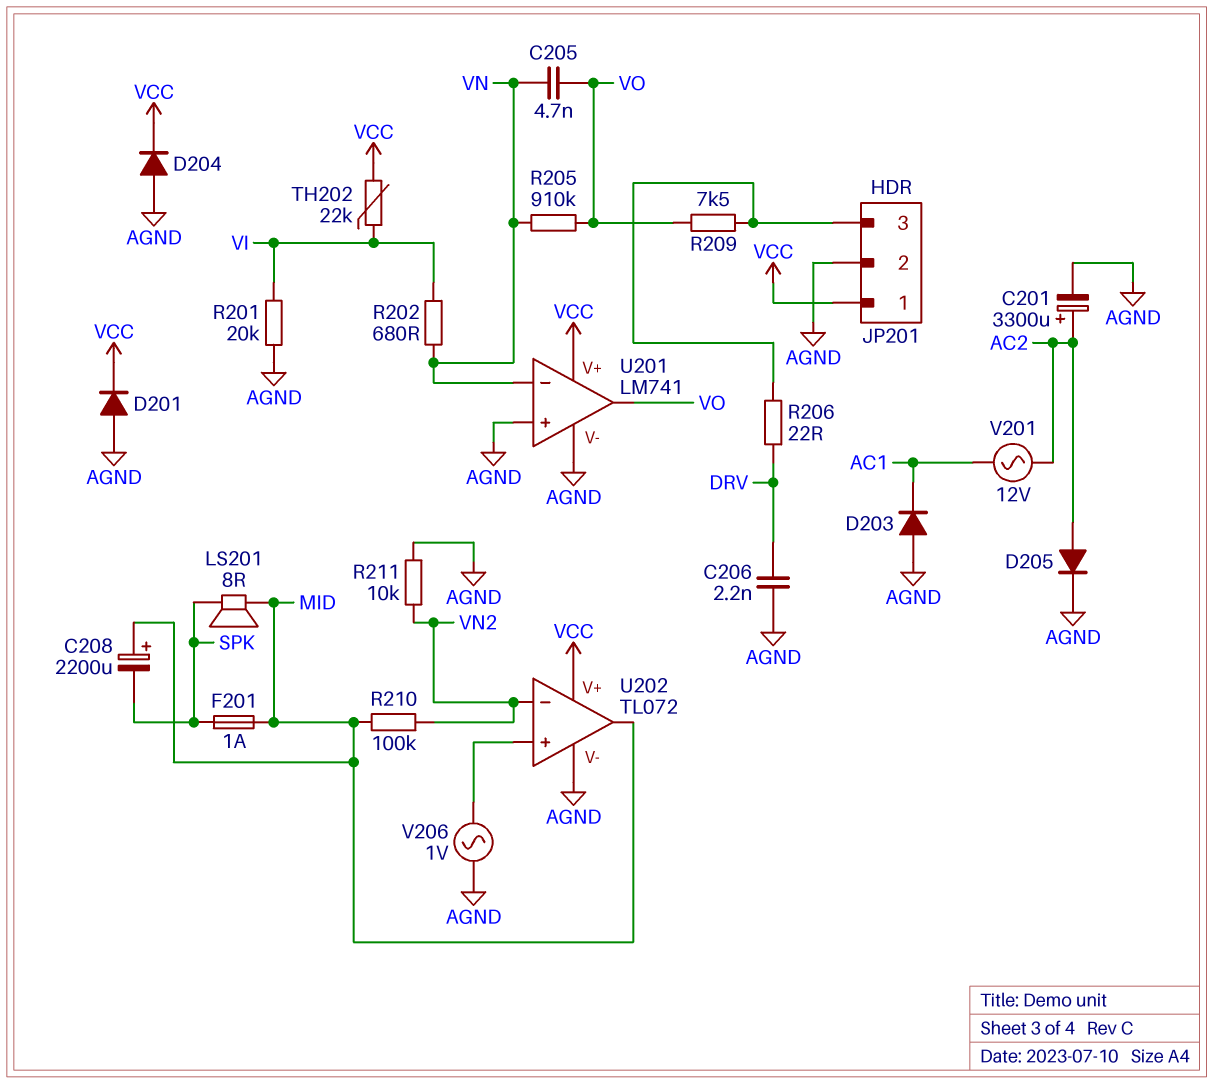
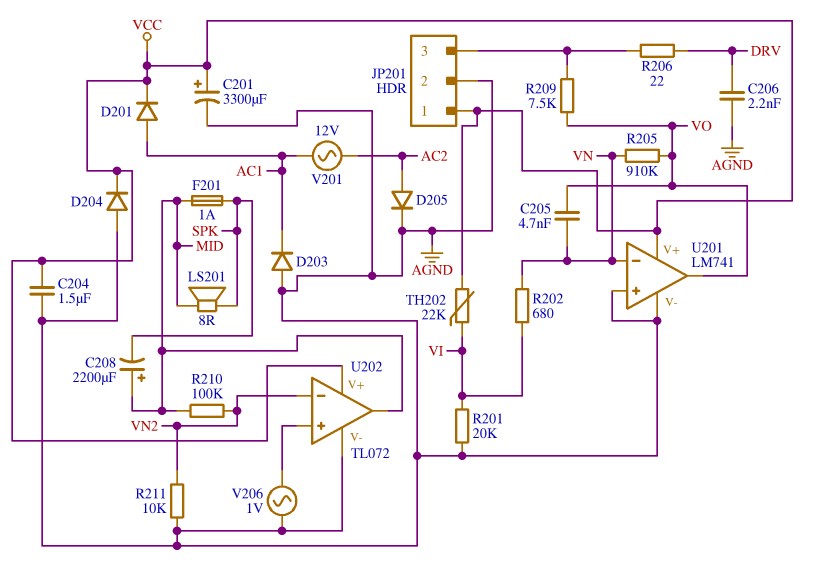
C201: 3300uF (plus AC2, minus AGND) -> 3300uF (plus VCC, minus AGND)
C204: none -> 1.5uF (AGND, VCC)
D201: diode (A AGND, K VCC) -> diode (A AC1, K VCC)

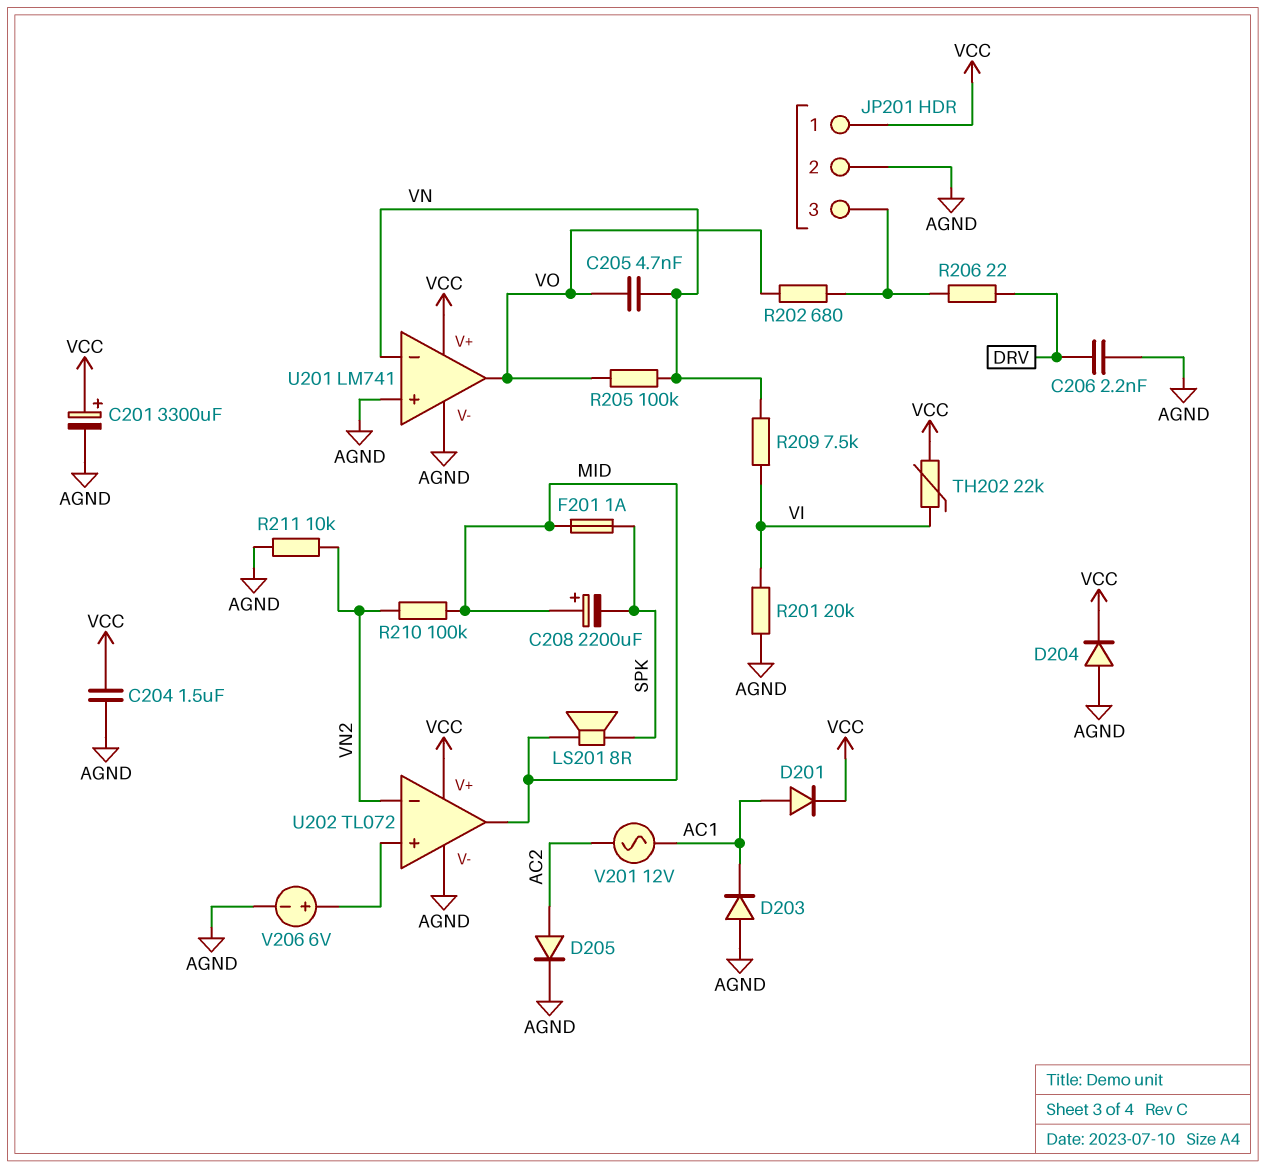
R202: 680 (VI, VN) -> 680 (JP201/3, VO)
R205: 910k (VN, VO) -> 100k (VN, VO)
R209: 7.5k (JP201/3, VO) -> 7.5k (VI, VN)
V206: AC 1V (AGND, U202/in+) -> 6V (plus U202/in+, minus AGND)

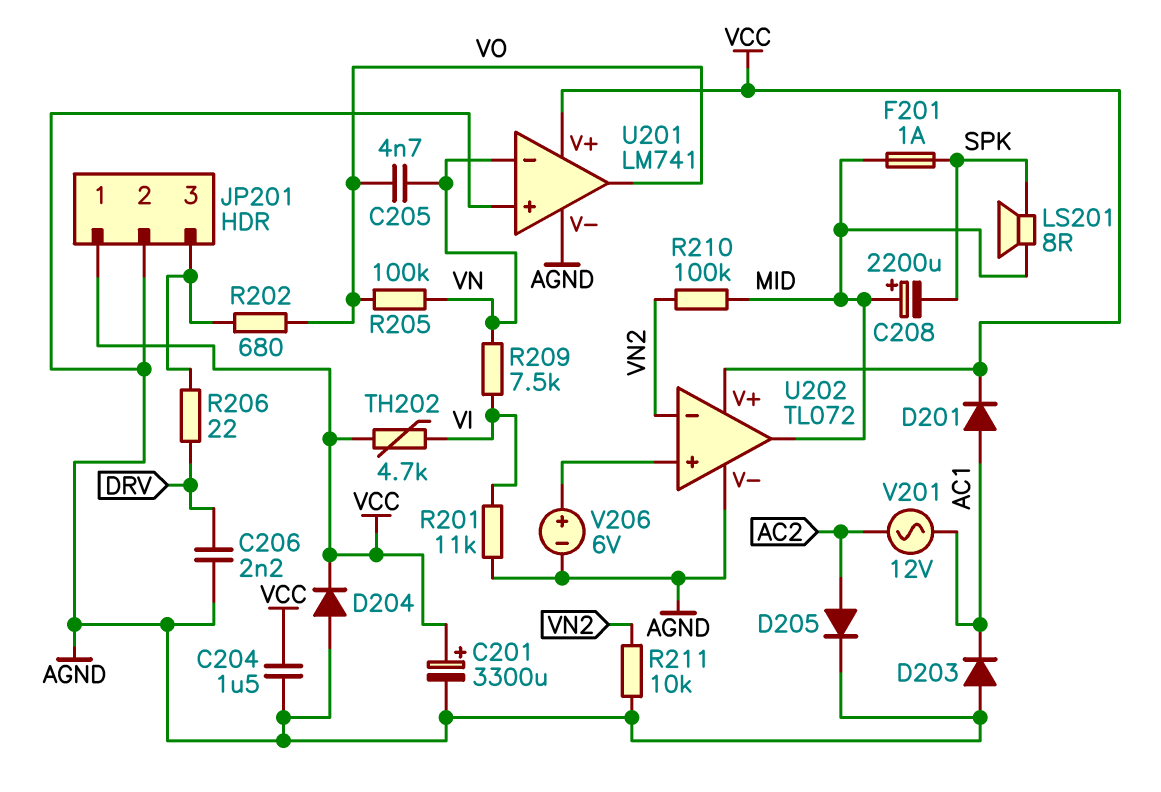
R201: 20k (AGND, VI) -> 11k (AGND, VI)
TH202: 22k (VCC, VI) -> 4.7k (VCC, VI)

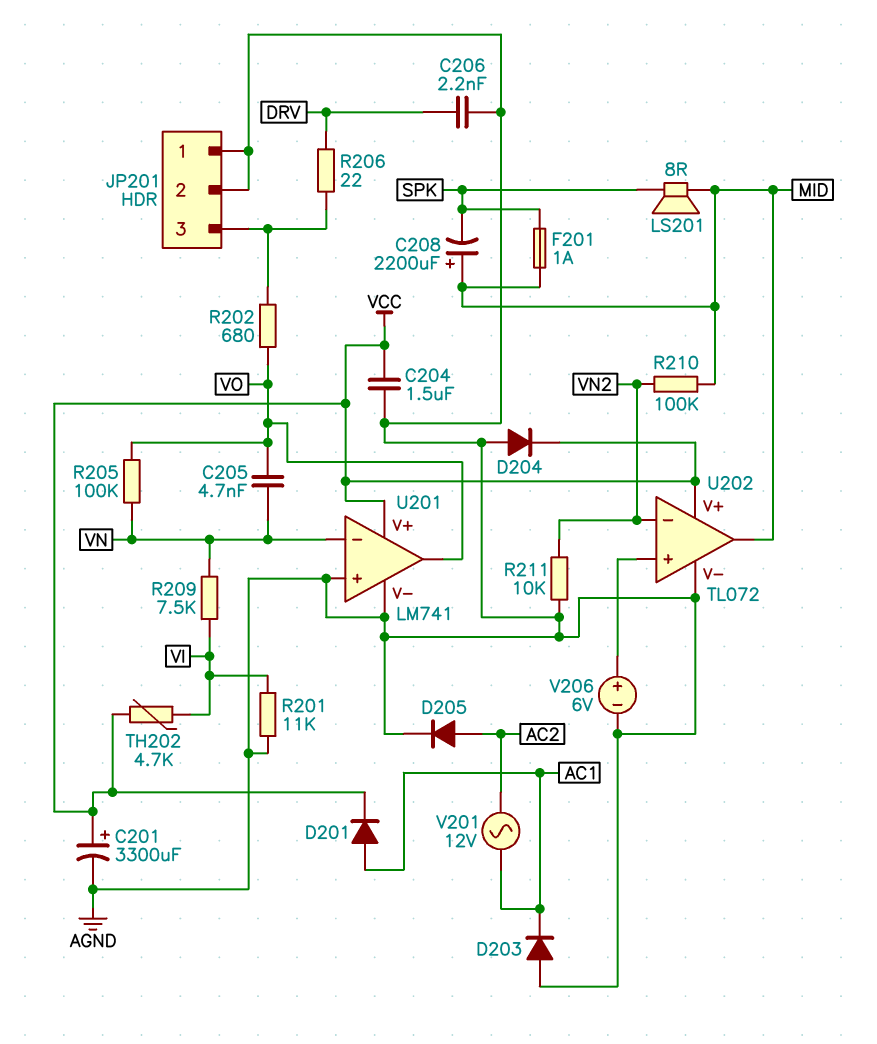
JP201 pin 1: VCC -> AGND

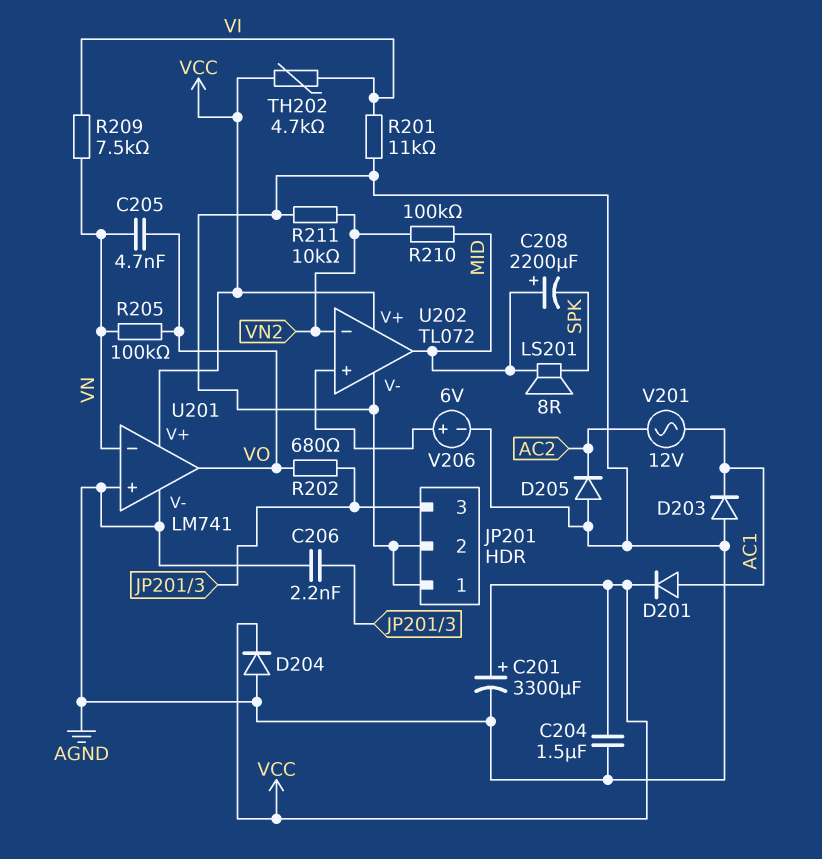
C206: 2.2nF (AGND, DRV) -> 2.2nF (AGND, JP201/3)
D205: diode (A AC2, K AGND) -> diode (A AGND, K AC2)
F201: 1A (MID, SPK) -> none
R206: 22 (DRV, JP201/3) -> none

